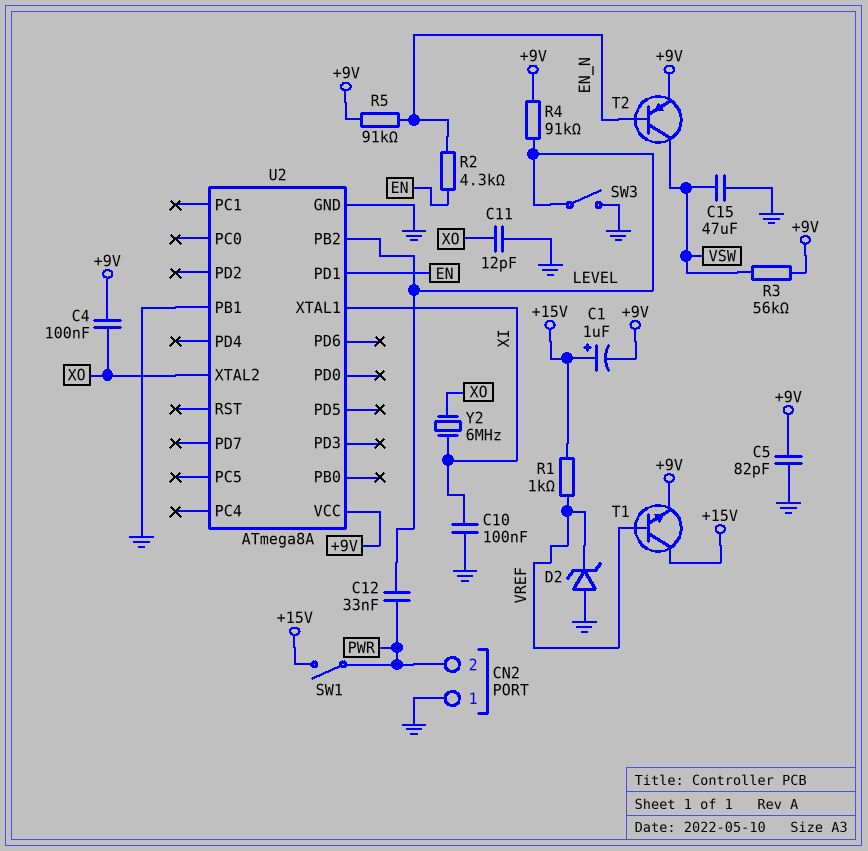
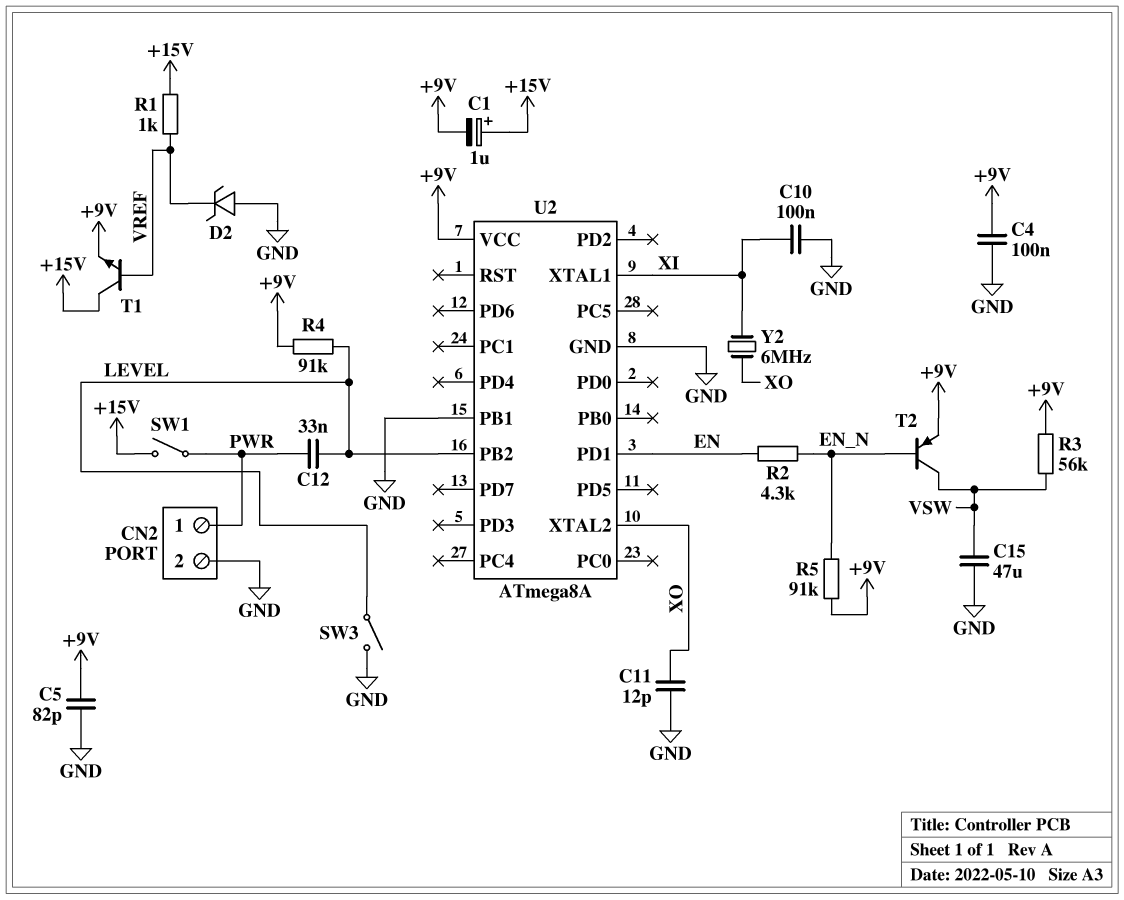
C4: 100nF (+9V, XO) -> 100nF (+9V, GND)
CN2 pin 1: GND -> PWR
CN2 pin 2: PWR -> GND

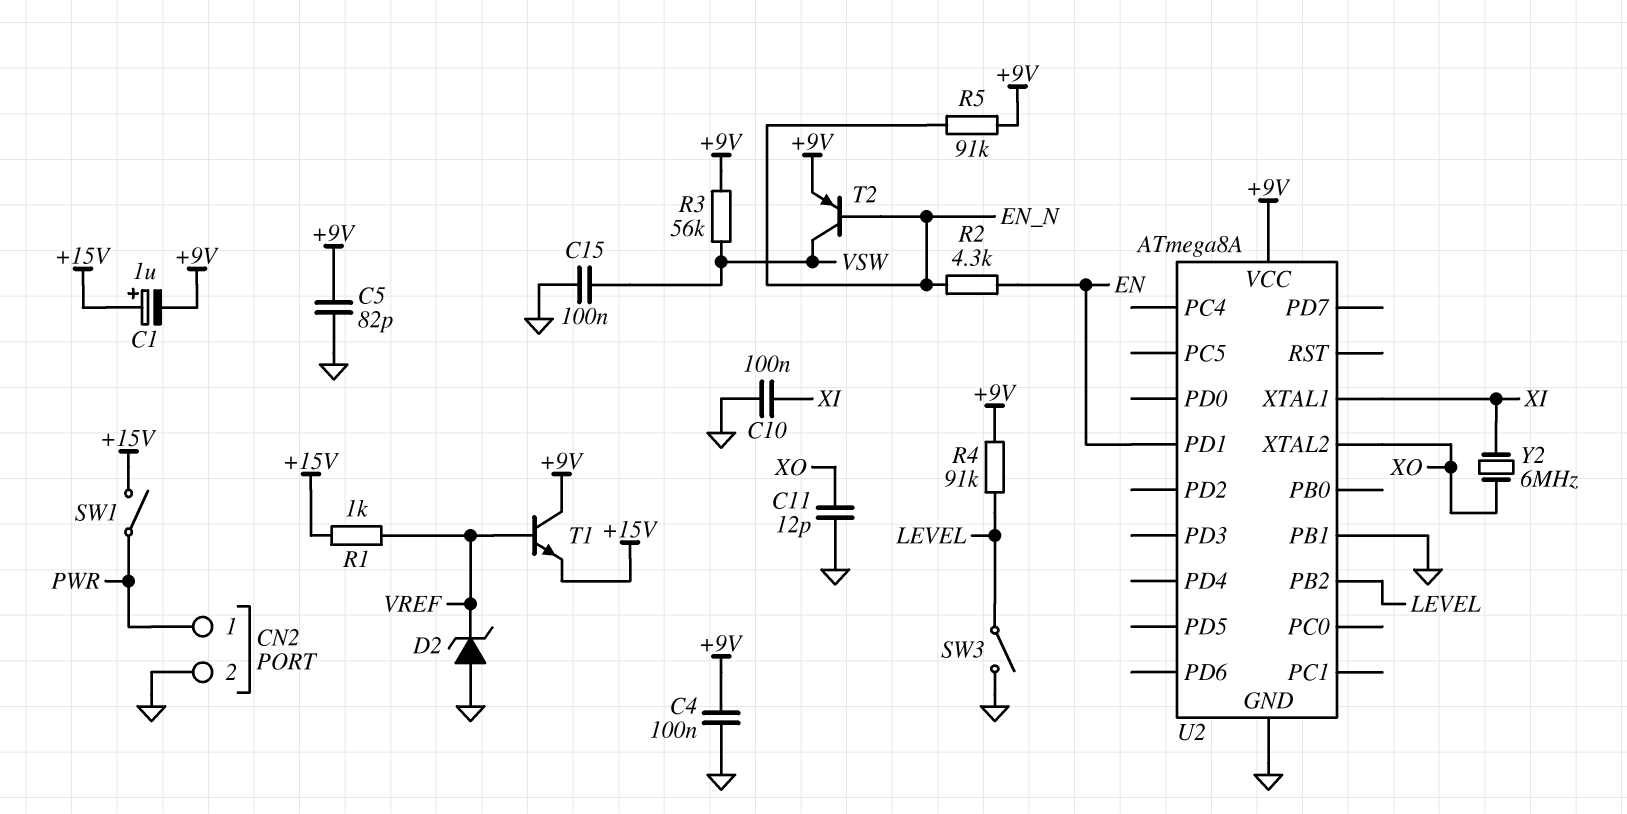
C12: 33nF (LEVEL, PWR) -> none
C15: 47uF (GND, VSW) -> 100nF (GND, VSW)
T1: NPN (B VREF, C +15V, E +9V) -> NPN (B VREF, C +9V, E +15V)

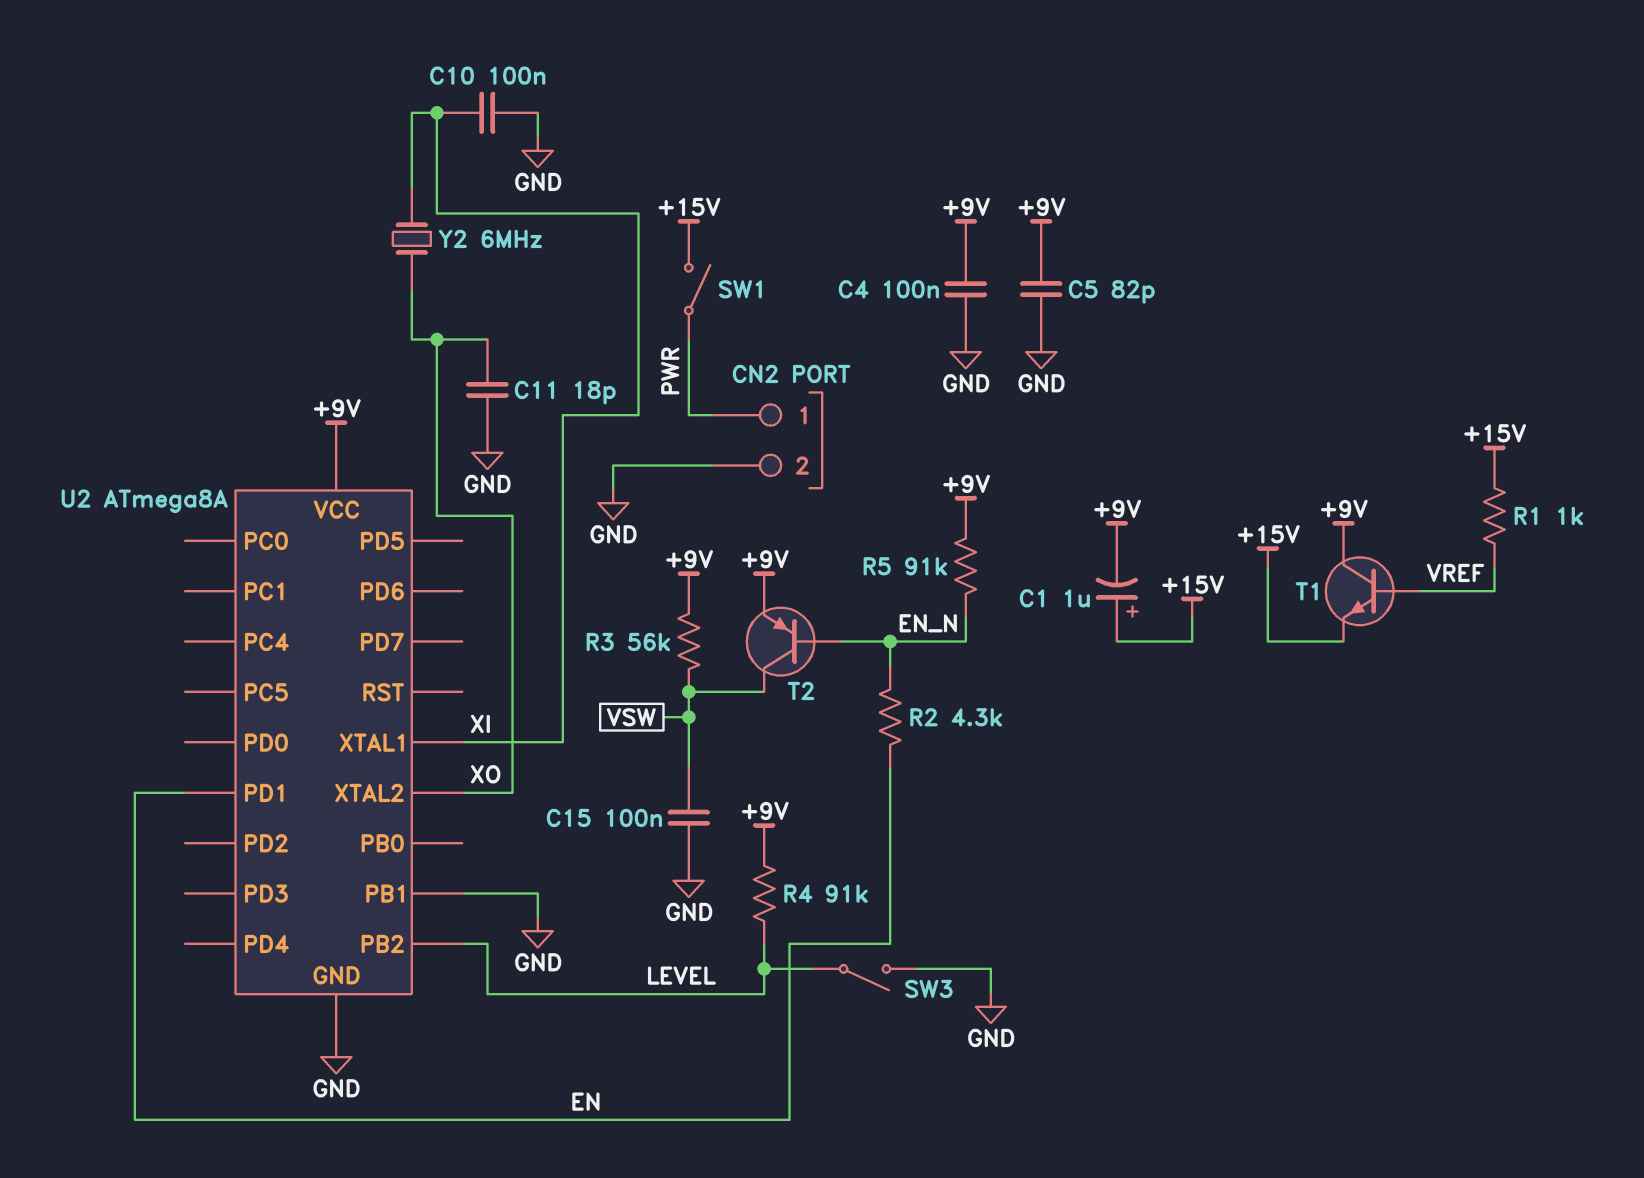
C11: 12pF (GND, XO) -> 18pF (GND, XO)
D2: zener (A GND, K VREF) -> none

